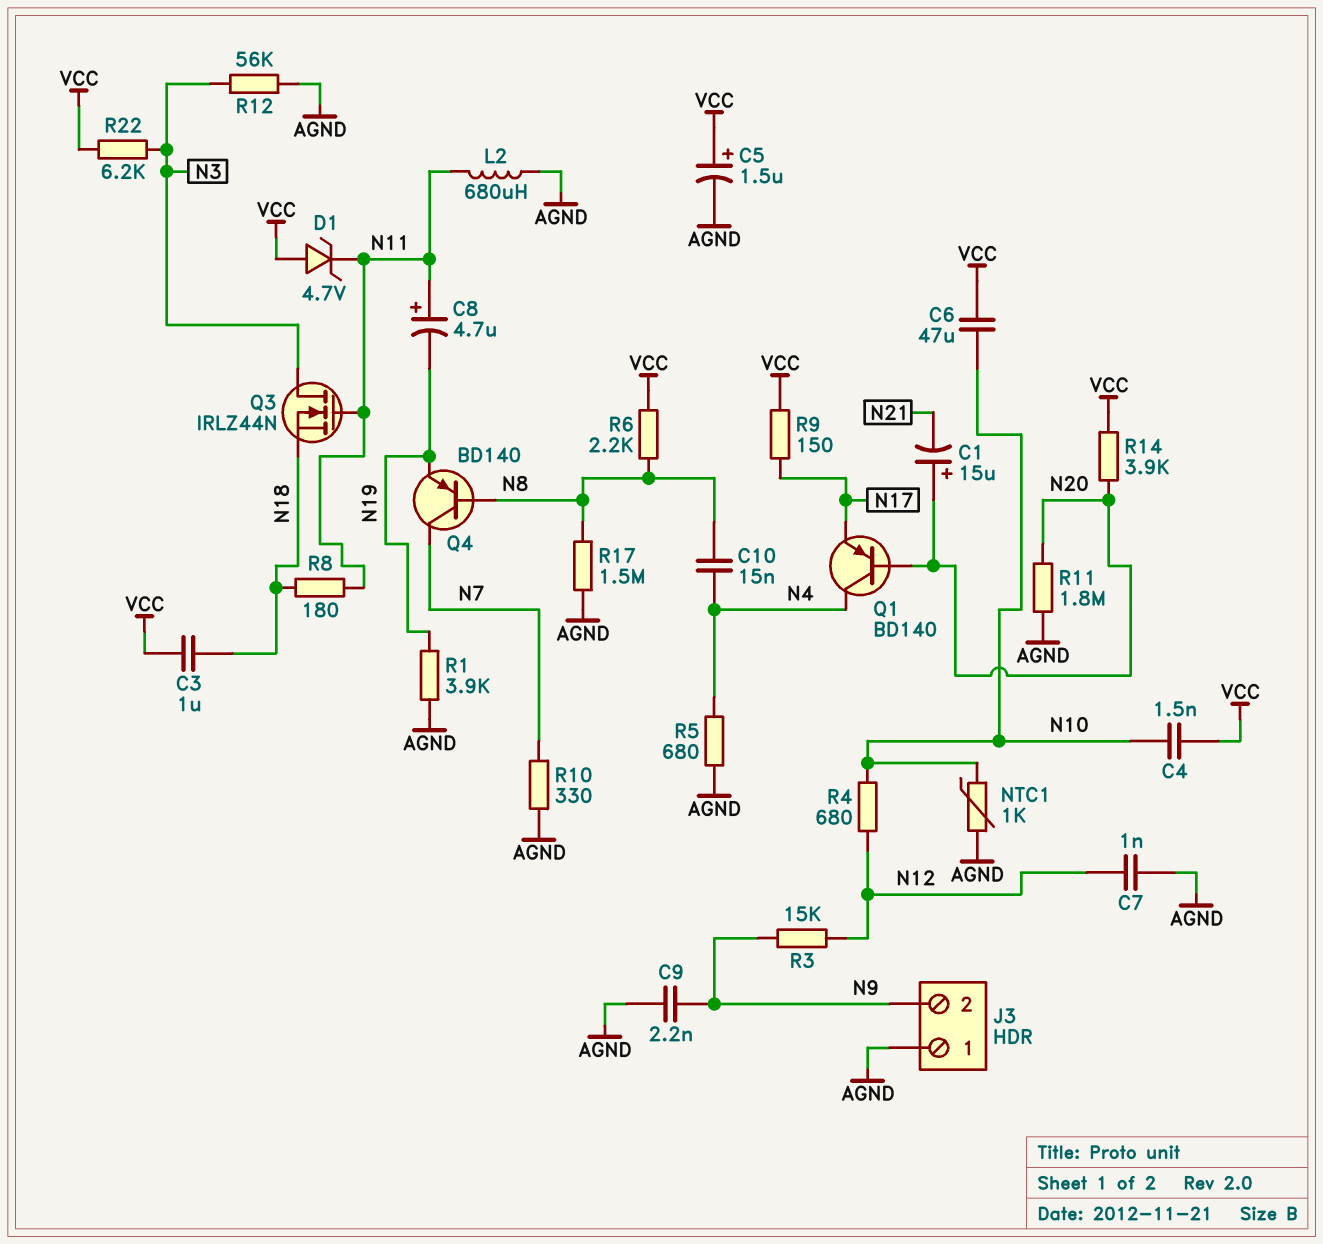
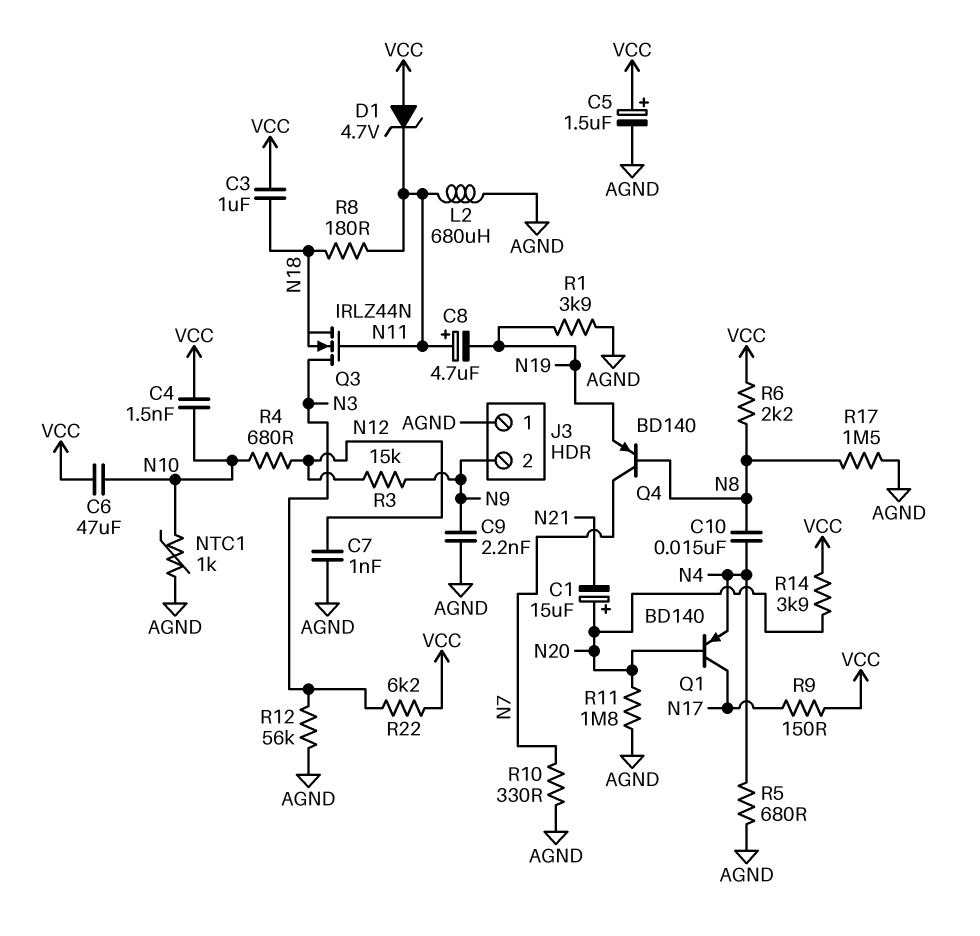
Q1: PNP BD140 (B N20, C N4, E N17) -> PNP BD140 (B N20, C N17, E N4)

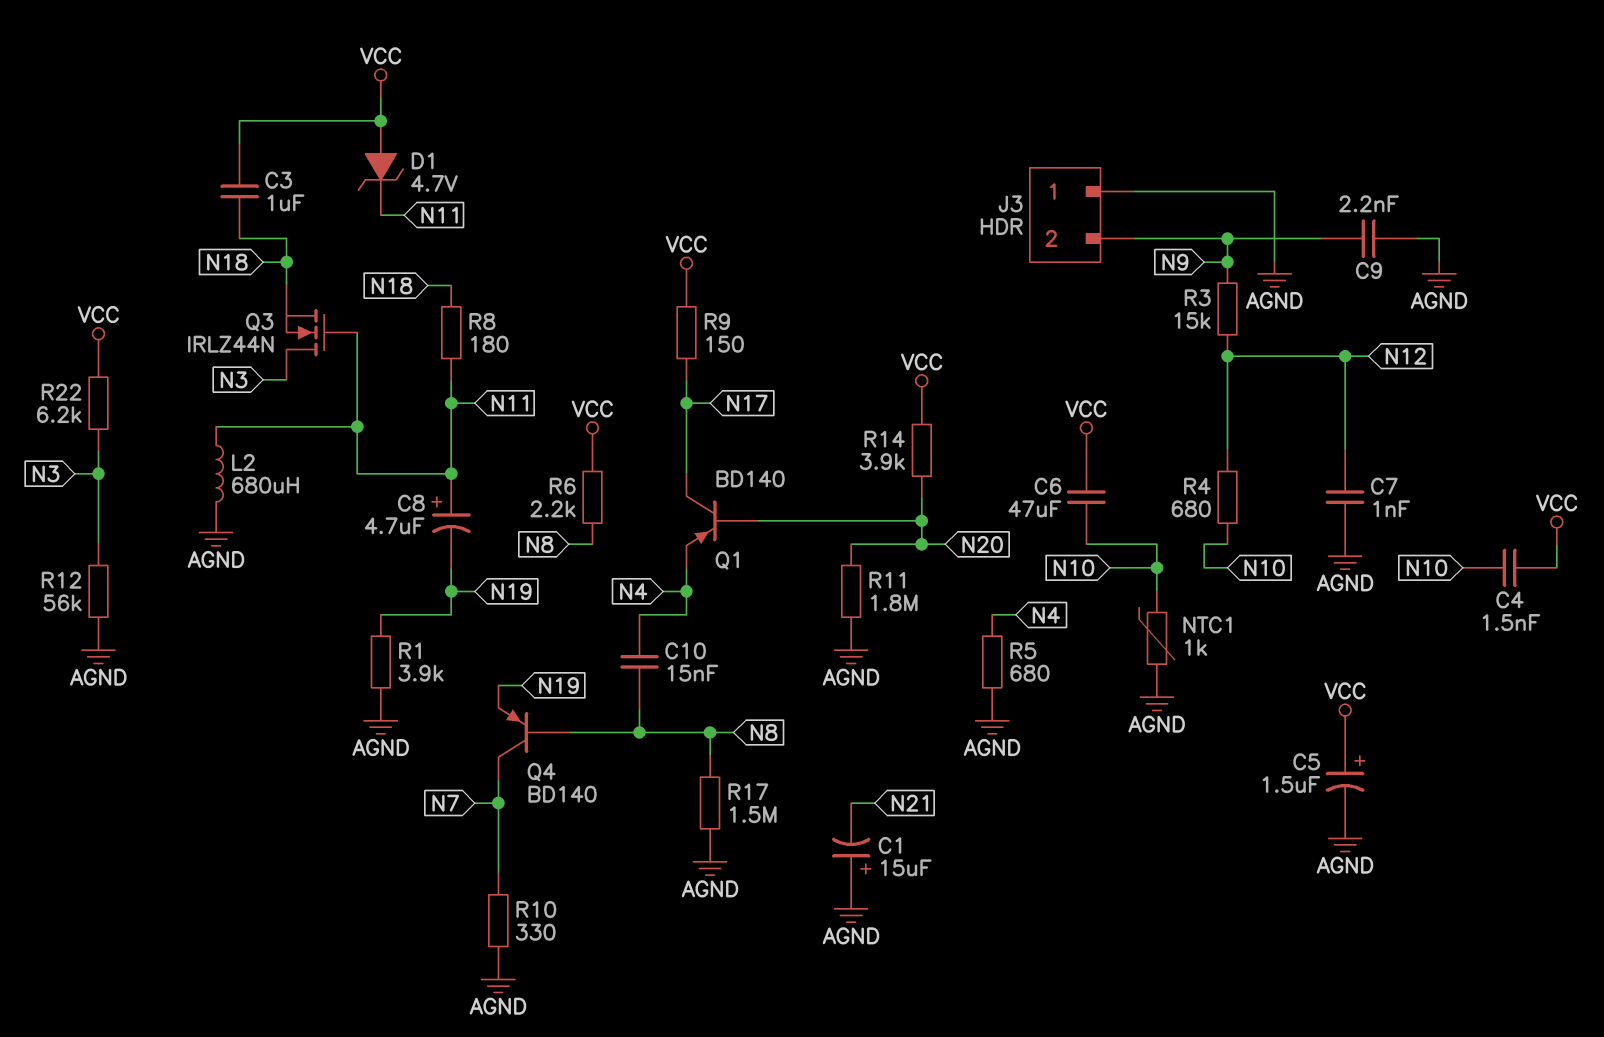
C1: 15uF (plus N20, minus N21) -> 15uF (plus AGND, minus N21)

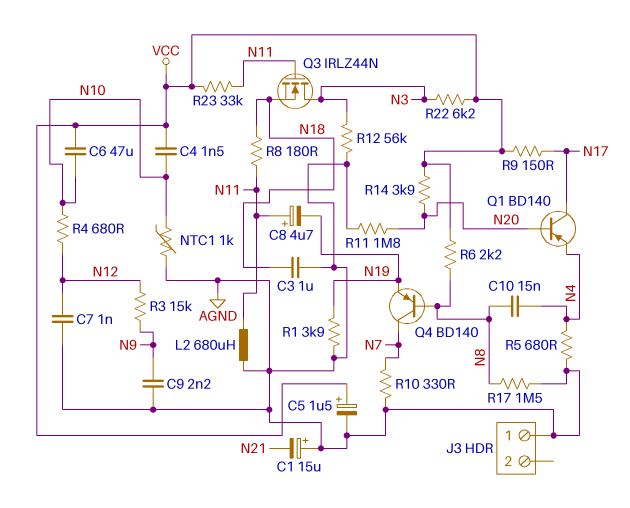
C3: 1uF (N18, VCC) -> 1uF (AGND, N18)
D1: zener 4.7V (A VCC, K N11) -> none
J3 pin 2: N9 -> none
R23: none -> 33k (N11, VCC)

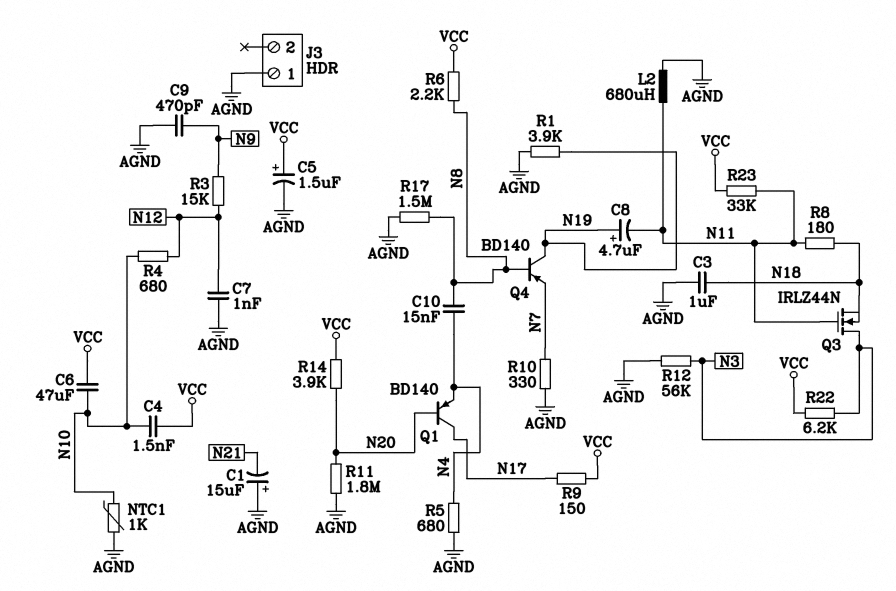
C8: 4.7uF (plus N11, minus N19) -> 4.7uF (plus N19, minus N11)
C9: 2.2nF (AGND, N9) -> 470pF (AGND, N9)
Q4: PNP BD140 (B N8, C N7, E N19) -> PNP BD140 (B N8, C N19, E N7)

